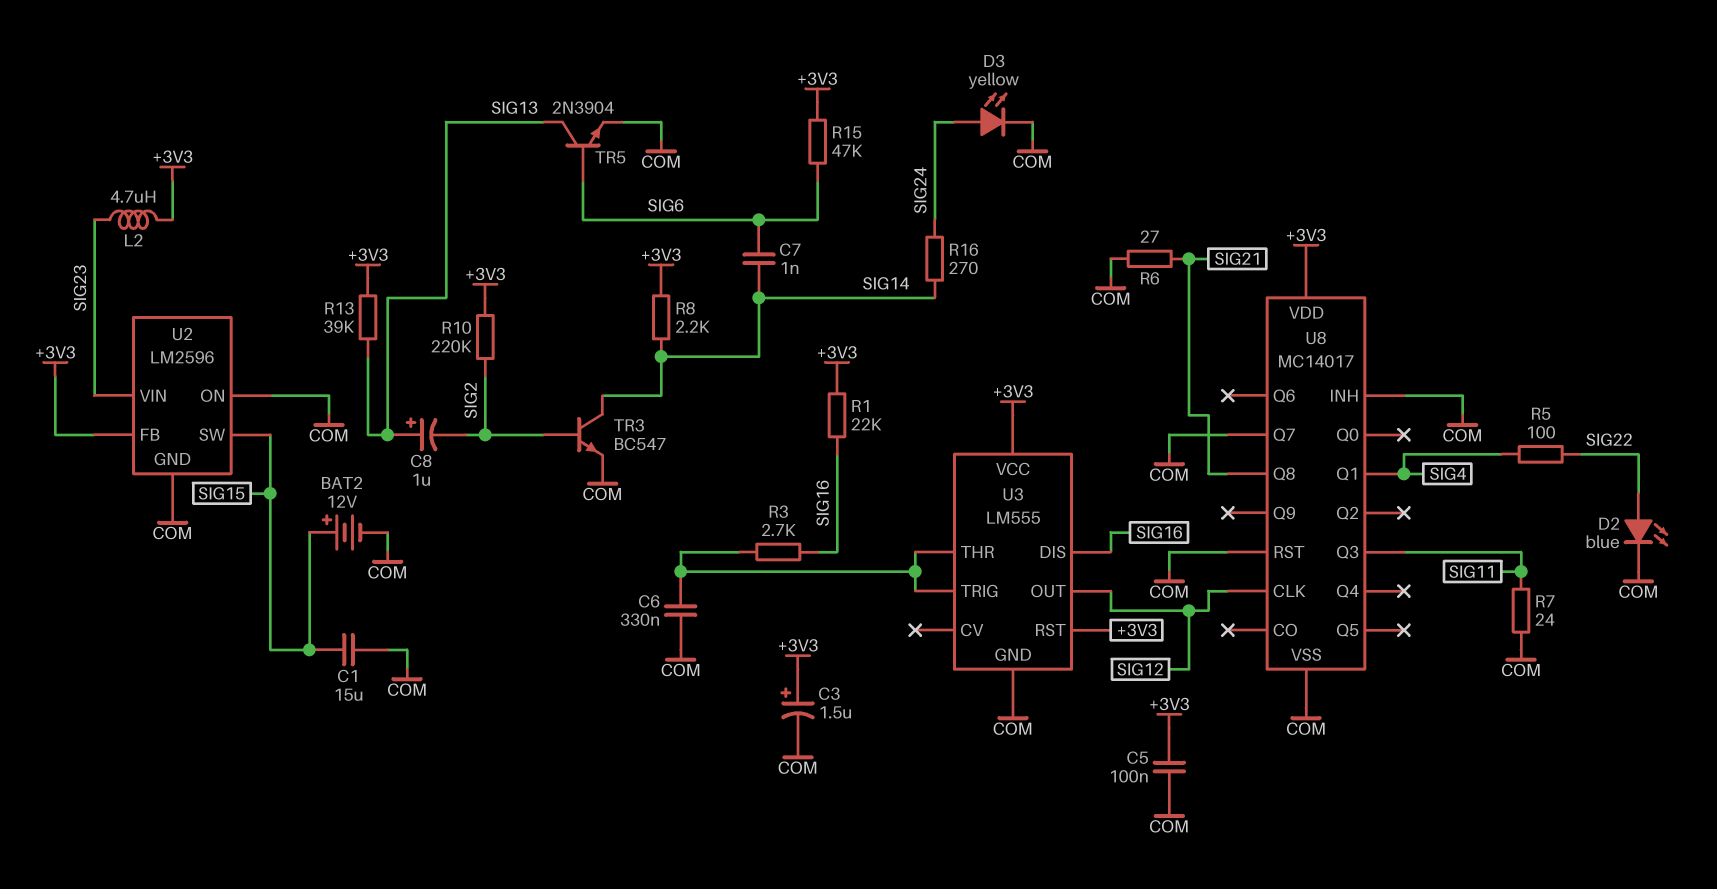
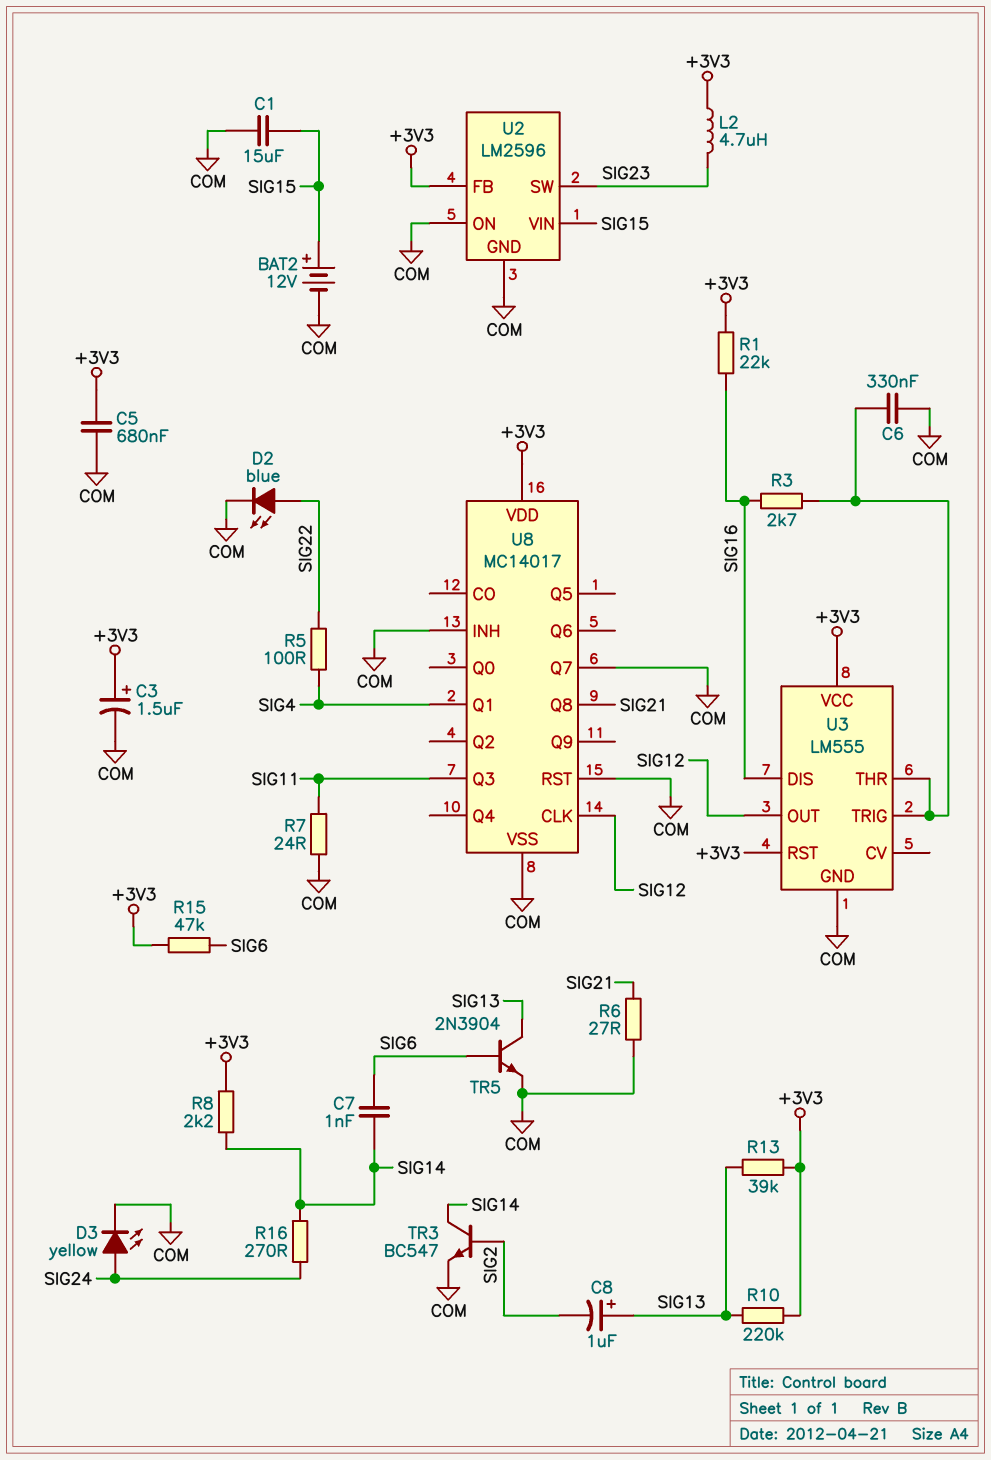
C5: 100nF (+3V3, COM) -> 680nF (+3V3, COM)
R10: 220k (+3V3, SIG2) -> 220k (+3V3, SIG13)
U2 pin SW: SIG15 -> SIG23
U2 pin VIN: SIG23 -> SIG15

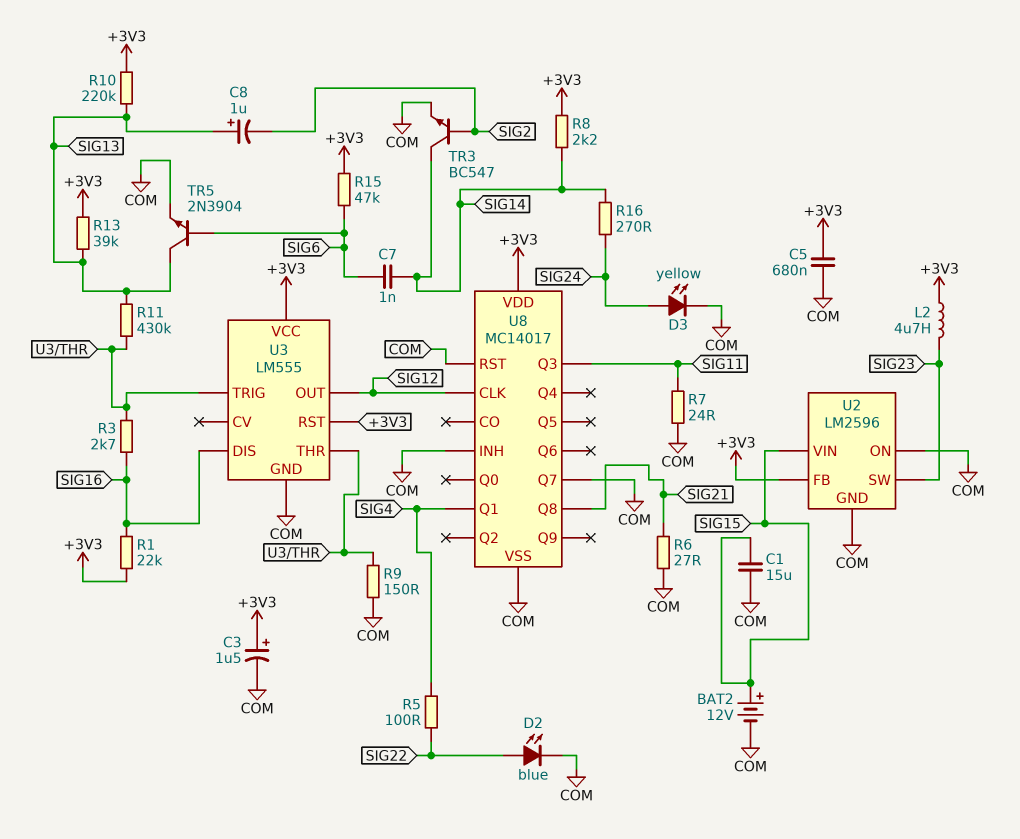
C6: 330nF (COM, U3/THR) -> none
R9: none -> 150 (COM, U3/THR)
R11: none -> 430k (SIG13, U3/THR)

